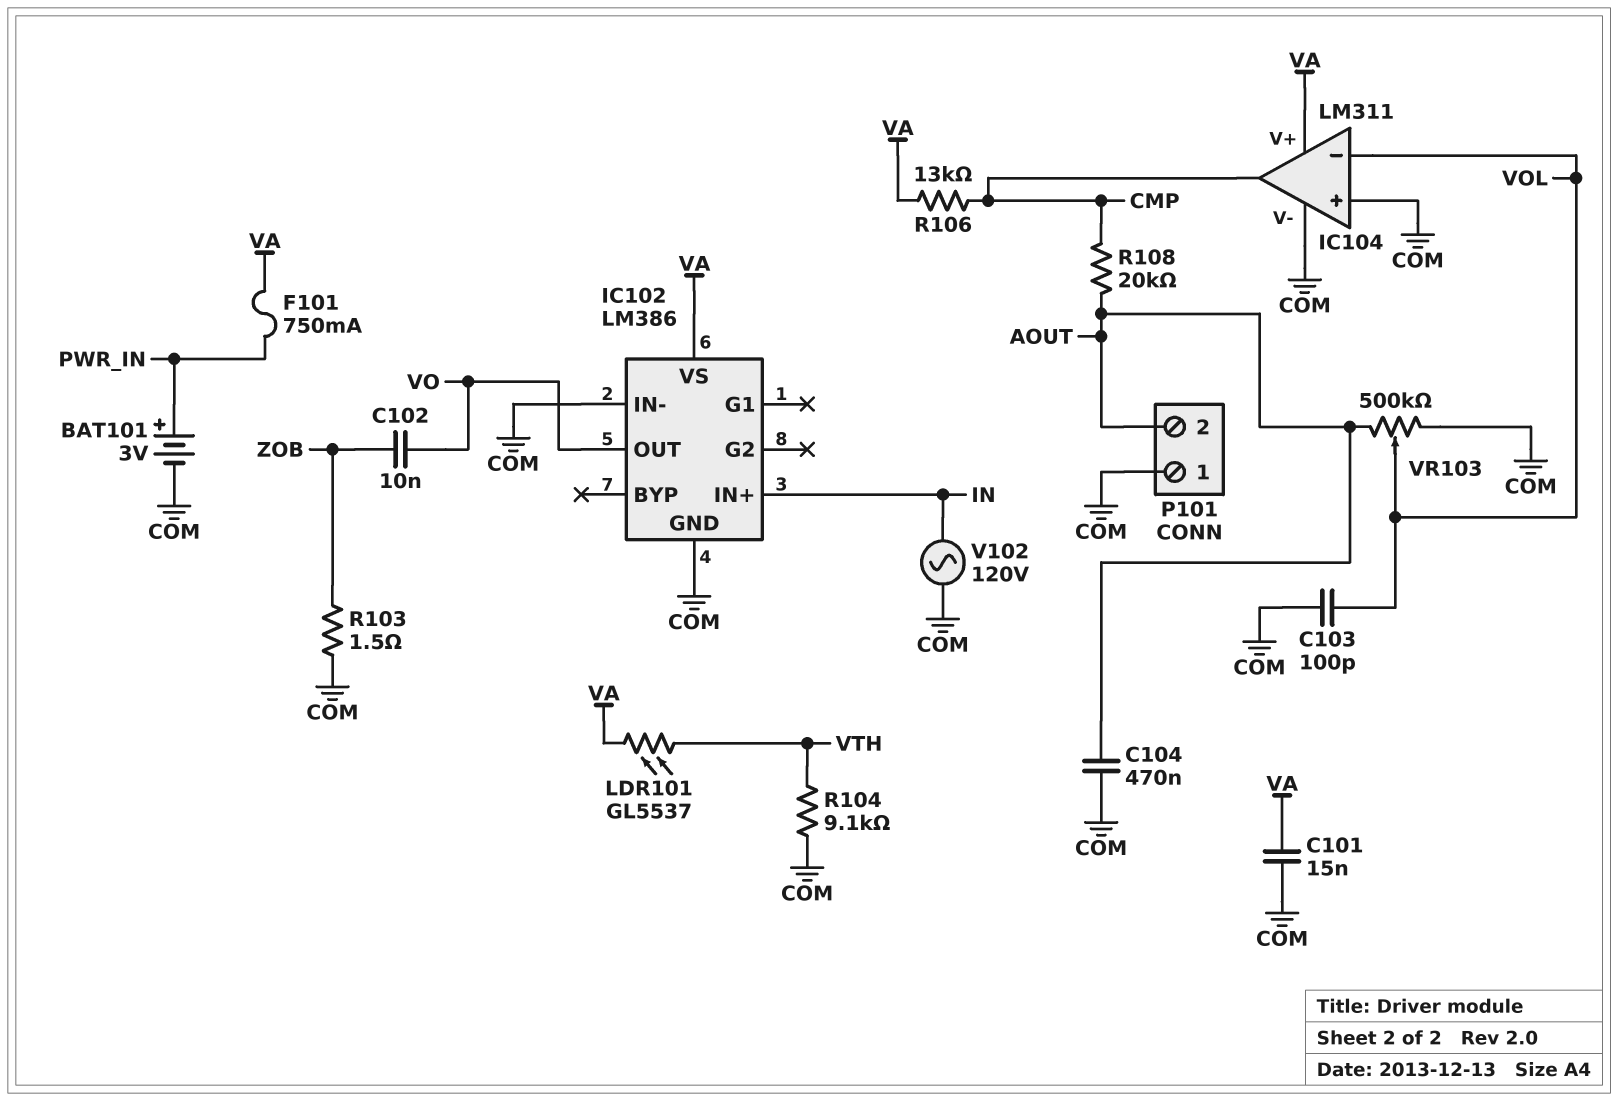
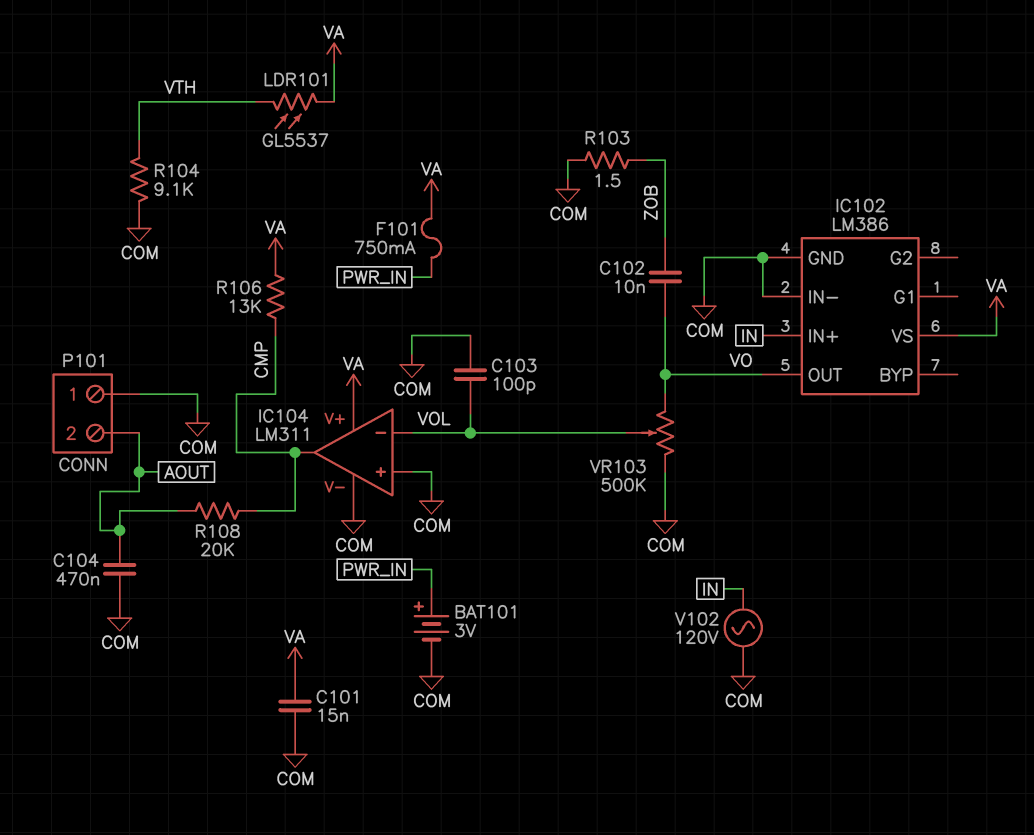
VR103: 500k (AOUT, COM, wiper VOL) -> 500k (COM, VO, wiper VOL)

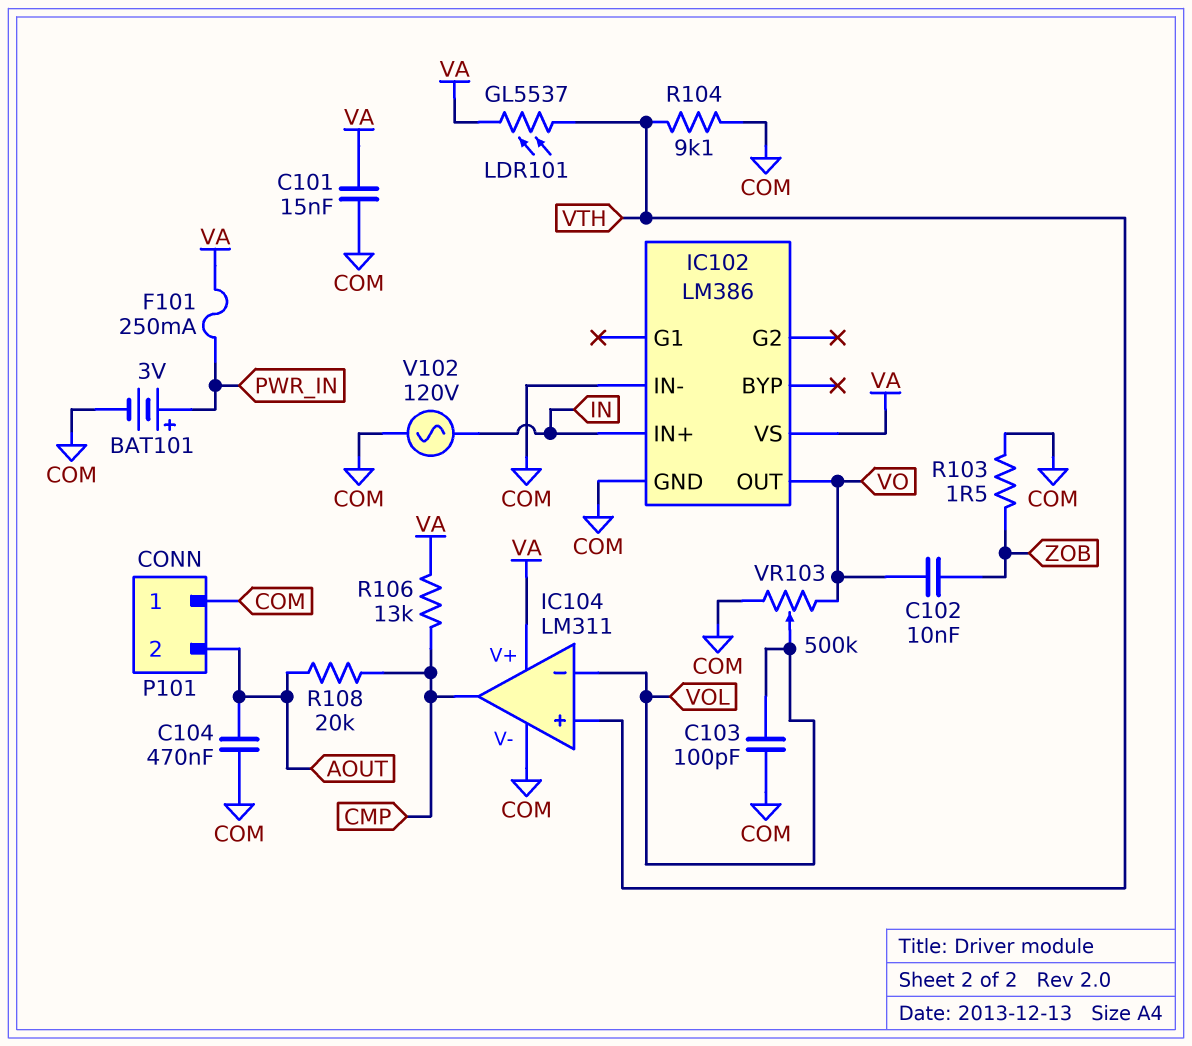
F101: 750mA (PWR_IN, VA) -> 250mA (PWR_IN, VA)
IC104 pin in+: COM -> VTH

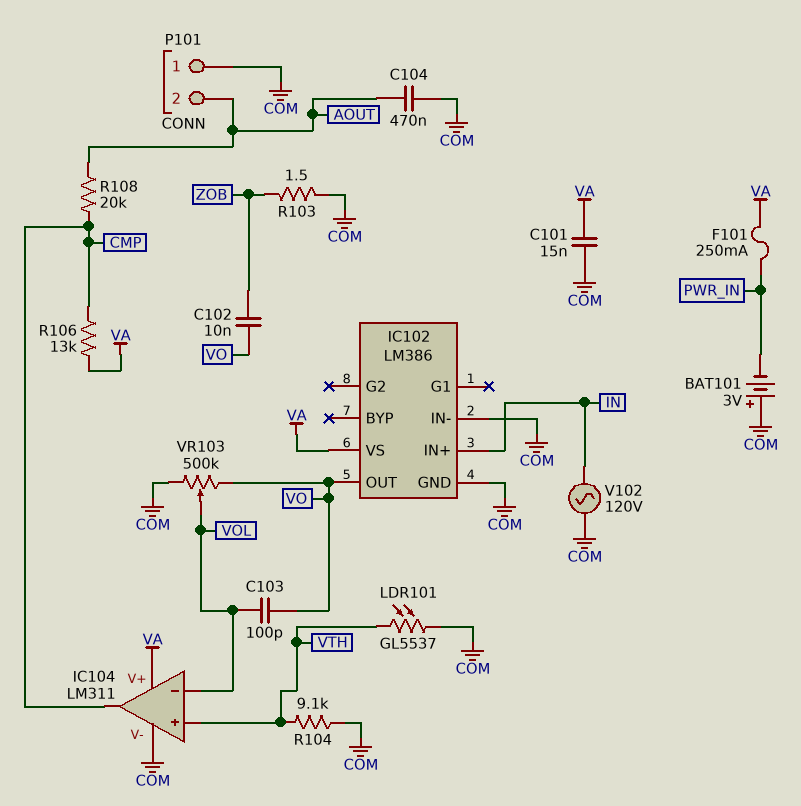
BAT101: 3V (plus PWR_IN, minus COM) -> 3V (plus COM, minus PWR_IN)
C103: 100pF (COM, VOL) -> 100pF (VO, VOL)
LDR101: GL5537 (VA, VTH) -> GL5537 (COM, VTH)

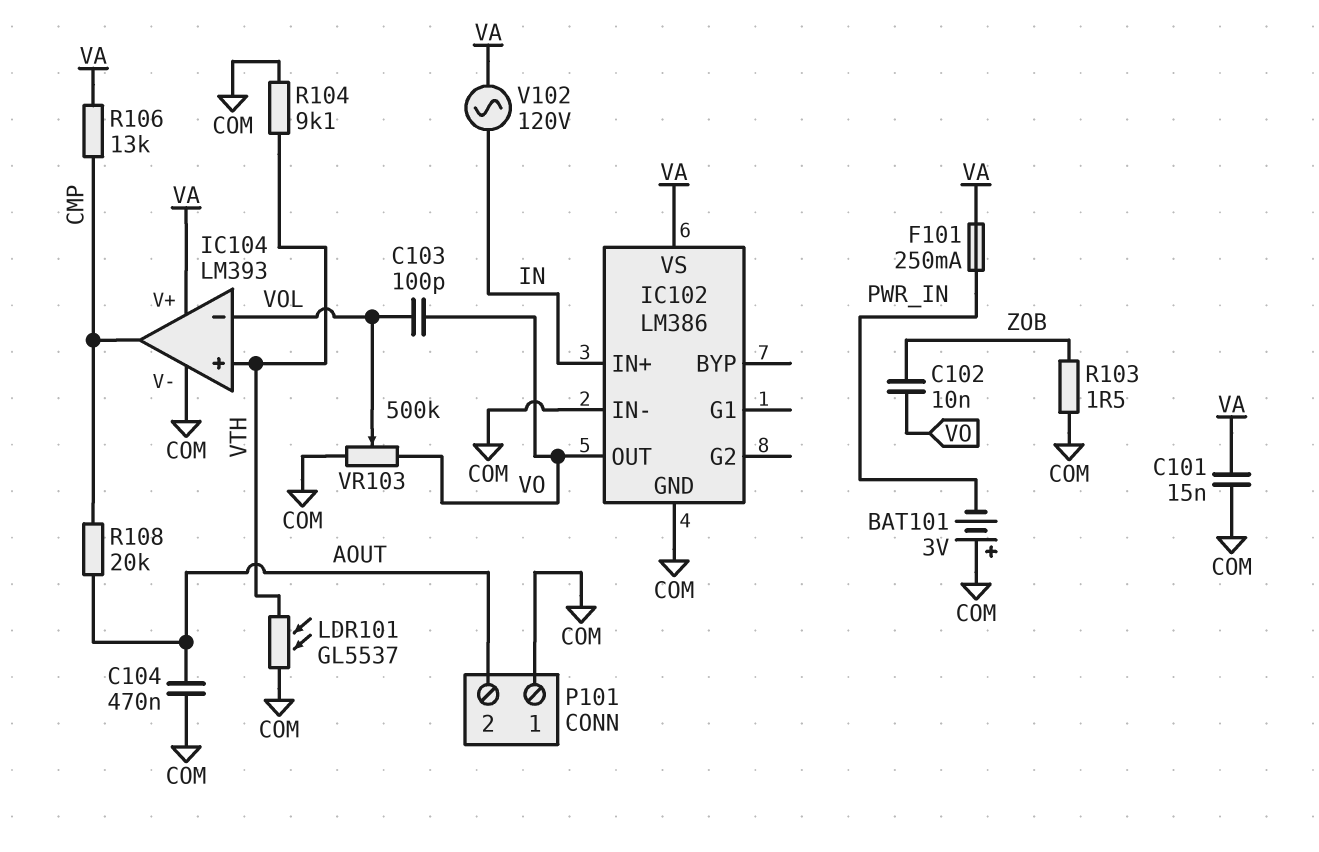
IC104: LM311 -> LM393
V102: AC 120V (COM, IN) -> AC 120V (IN, VA)

